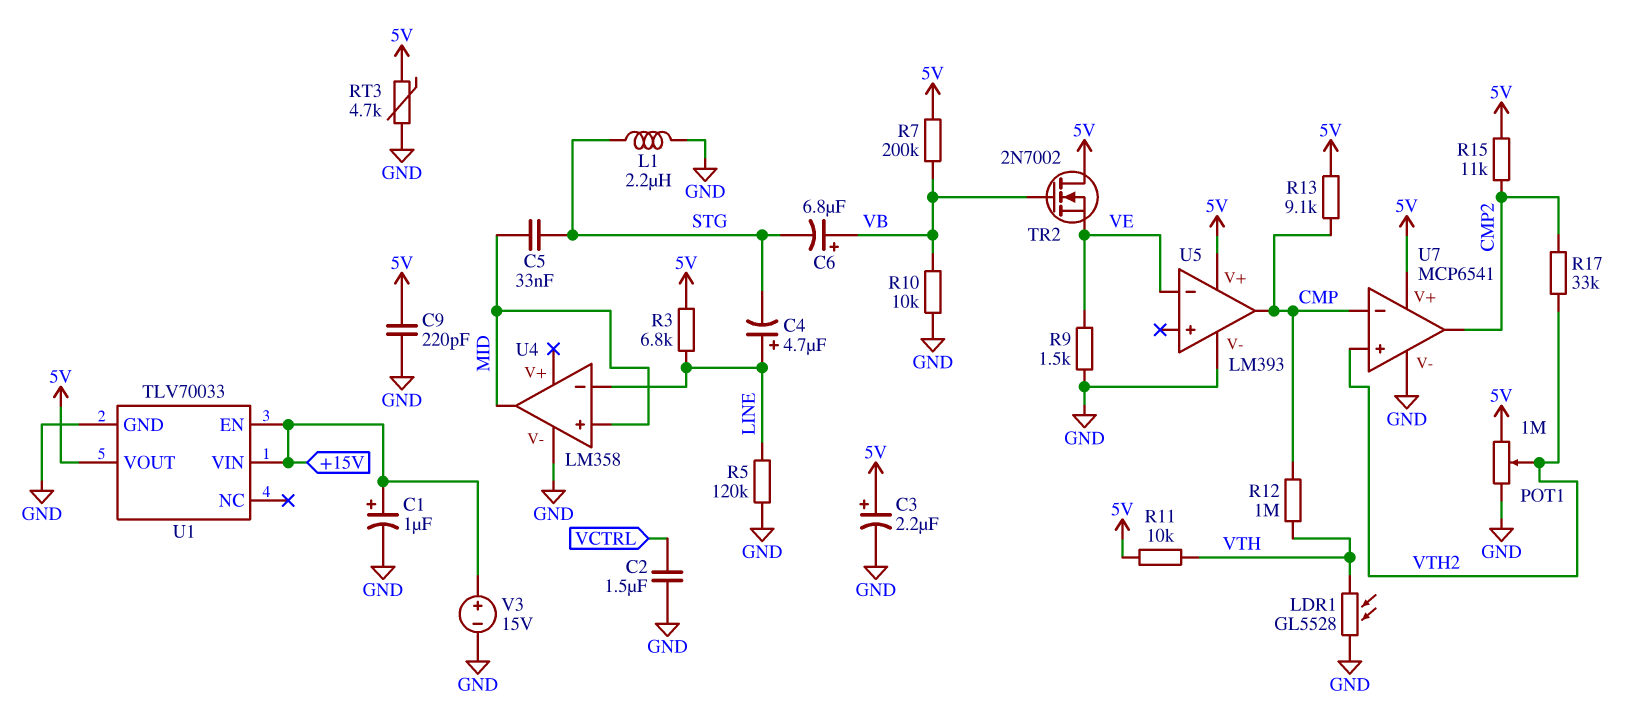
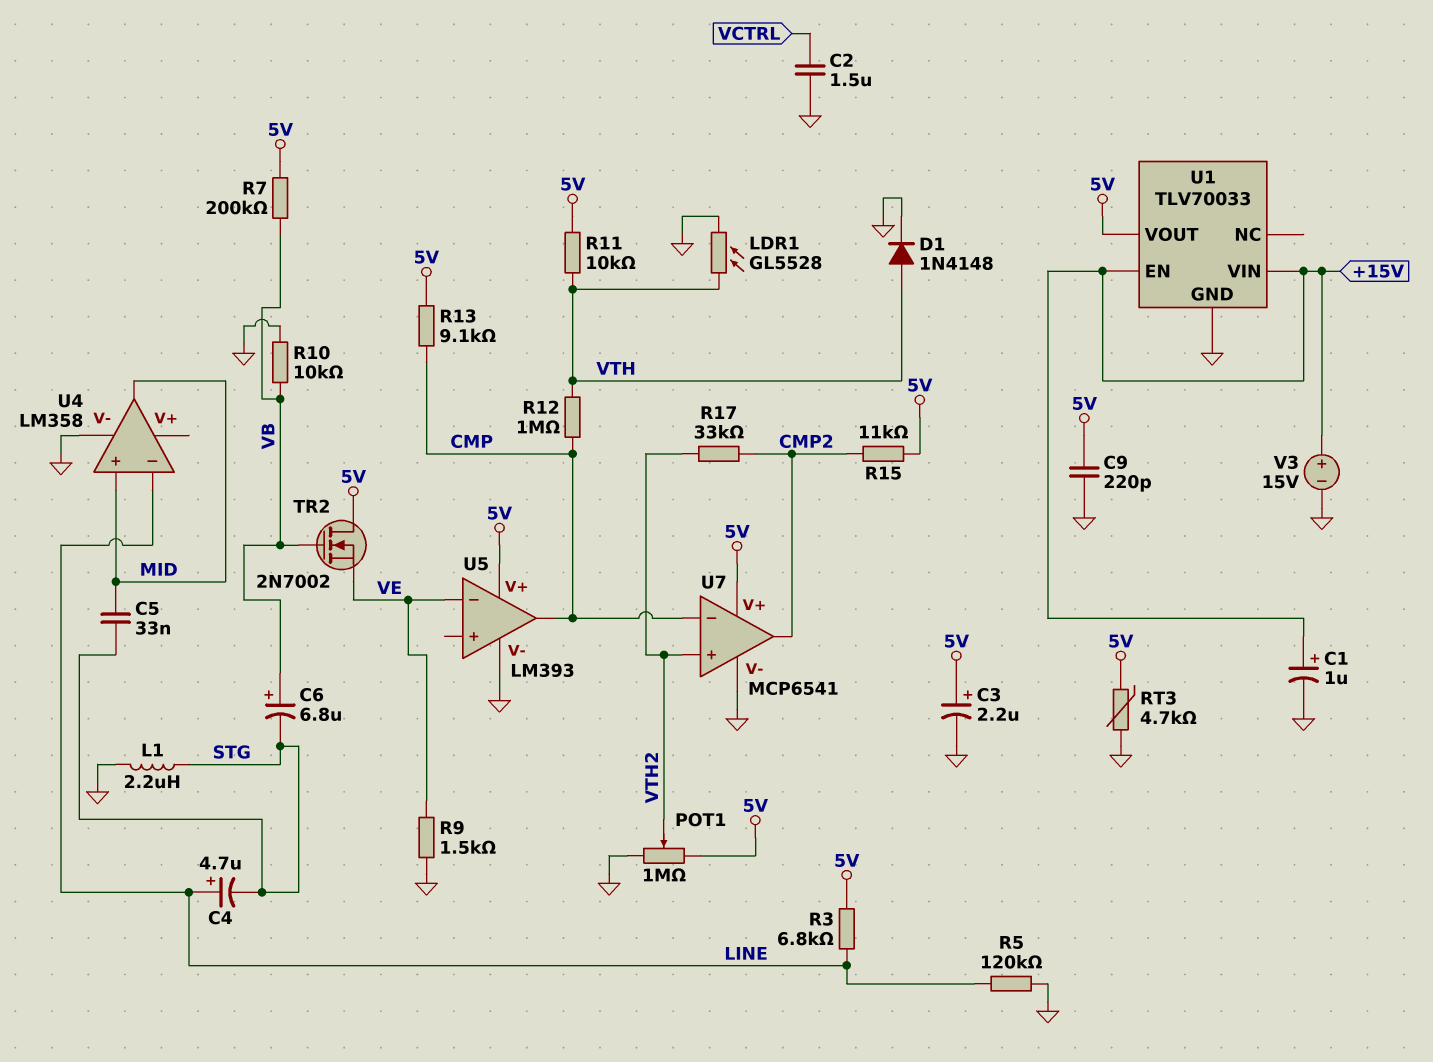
D1: none -> diode 1N4148 (A VTH, K GND)

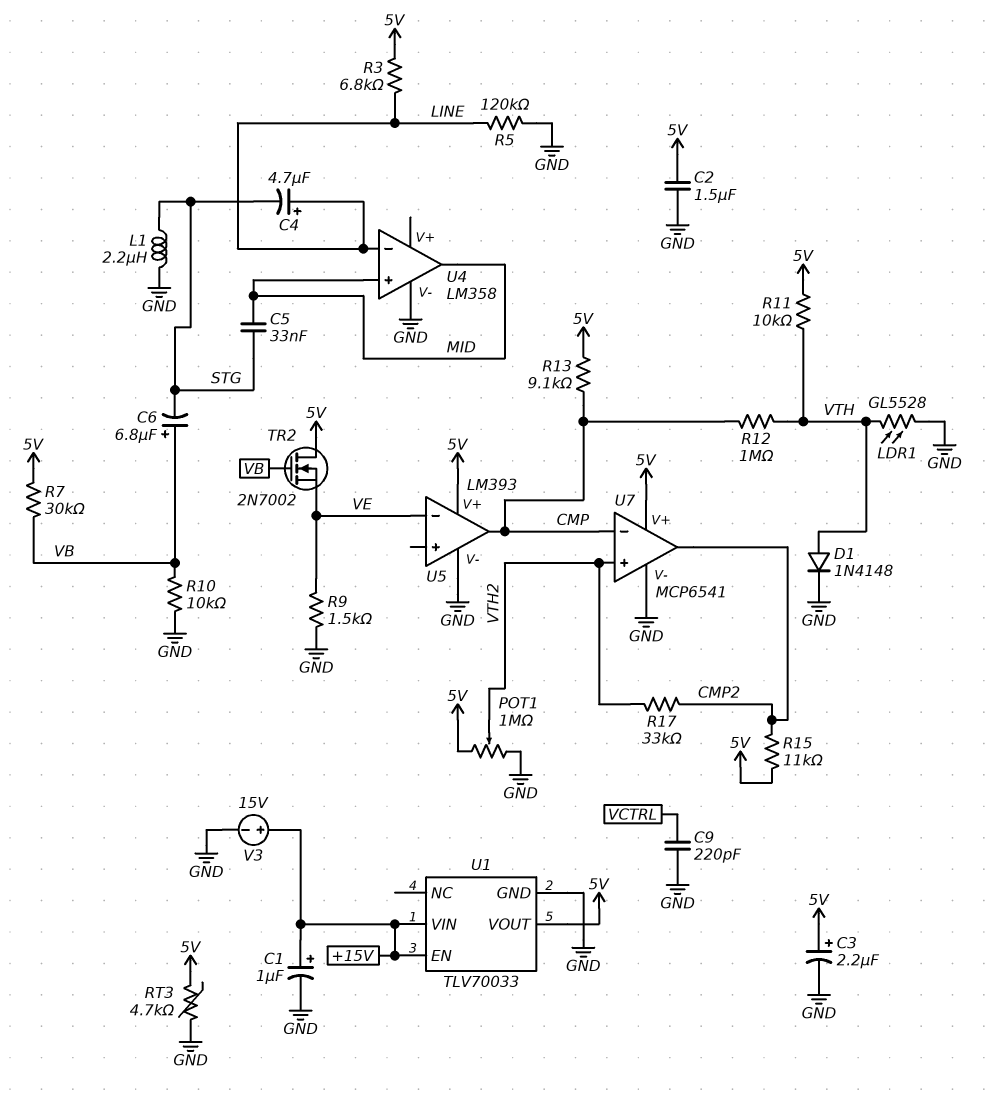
C2: 1.5uF (GND, VCTRL) -> 1.5uF (5V, GND)
C9: 220pF (5V, GND) -> 220pF (GND, VCTRL)
R7: 200k (5V, VB) -> 30k (5V, VB)

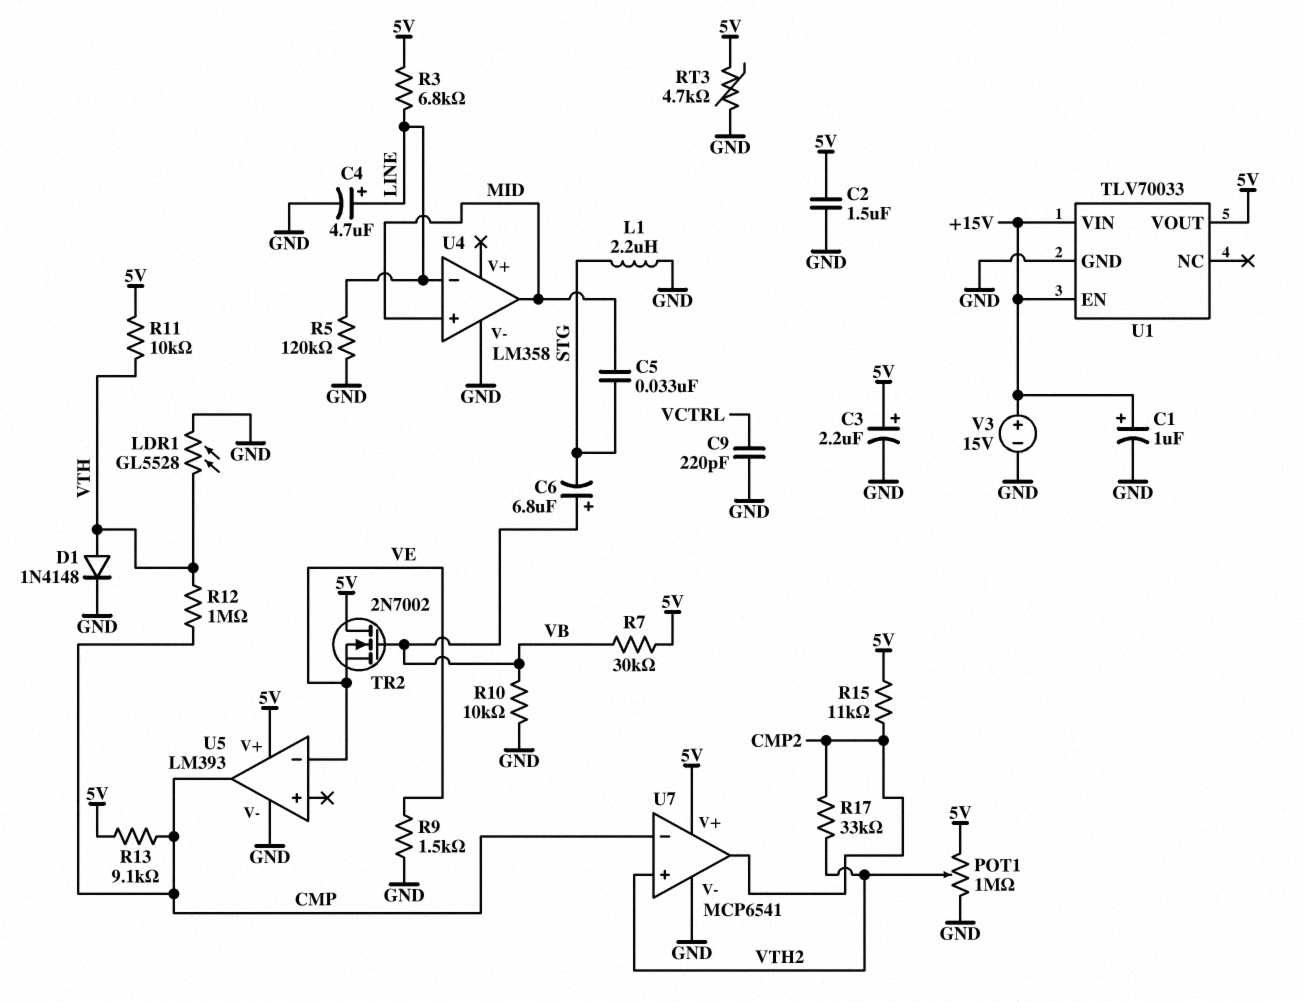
C4: 4.7uF (plus LINE, minus STG) -> 4.7uF (plus LINE, minus GND)

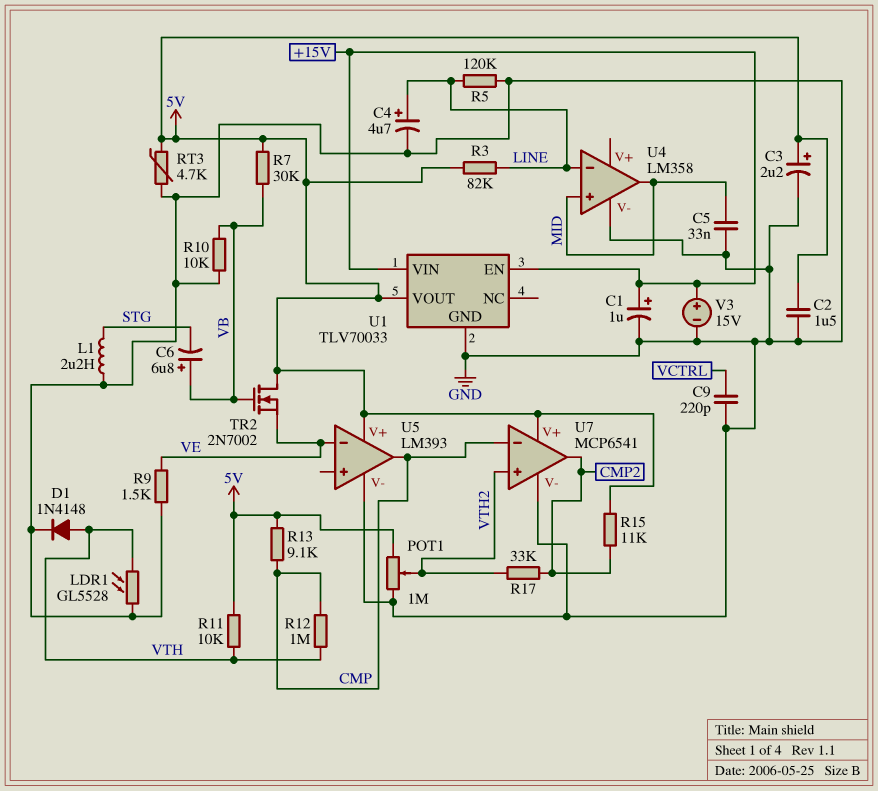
C5: 33nF (MID, STG) -> 33nF (GND, MID)
R3: 6.8k (5V, LINE) -> 82k (5V, LINE)

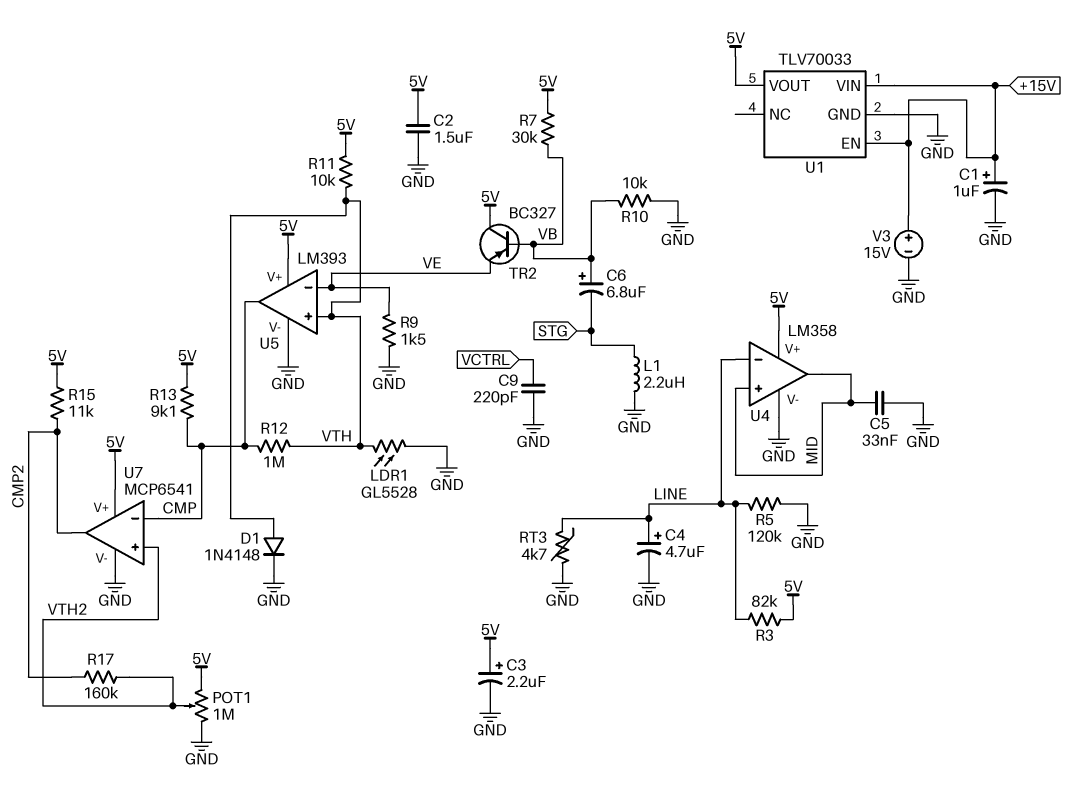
R17: 33k (CMP2, VTH2) -> 160k (CMP2, VTH2)
RT3: 4.7k (5V, GND) -> 4.7k (GND, LINE)
TR2: NMOS 2N7002 (G VB, D 5V, S VE) -> PNP BC327 (B VB, C 5V, E VE)
U4 pin V+: none -> 5V
U5 pin in+: none -> VTH

